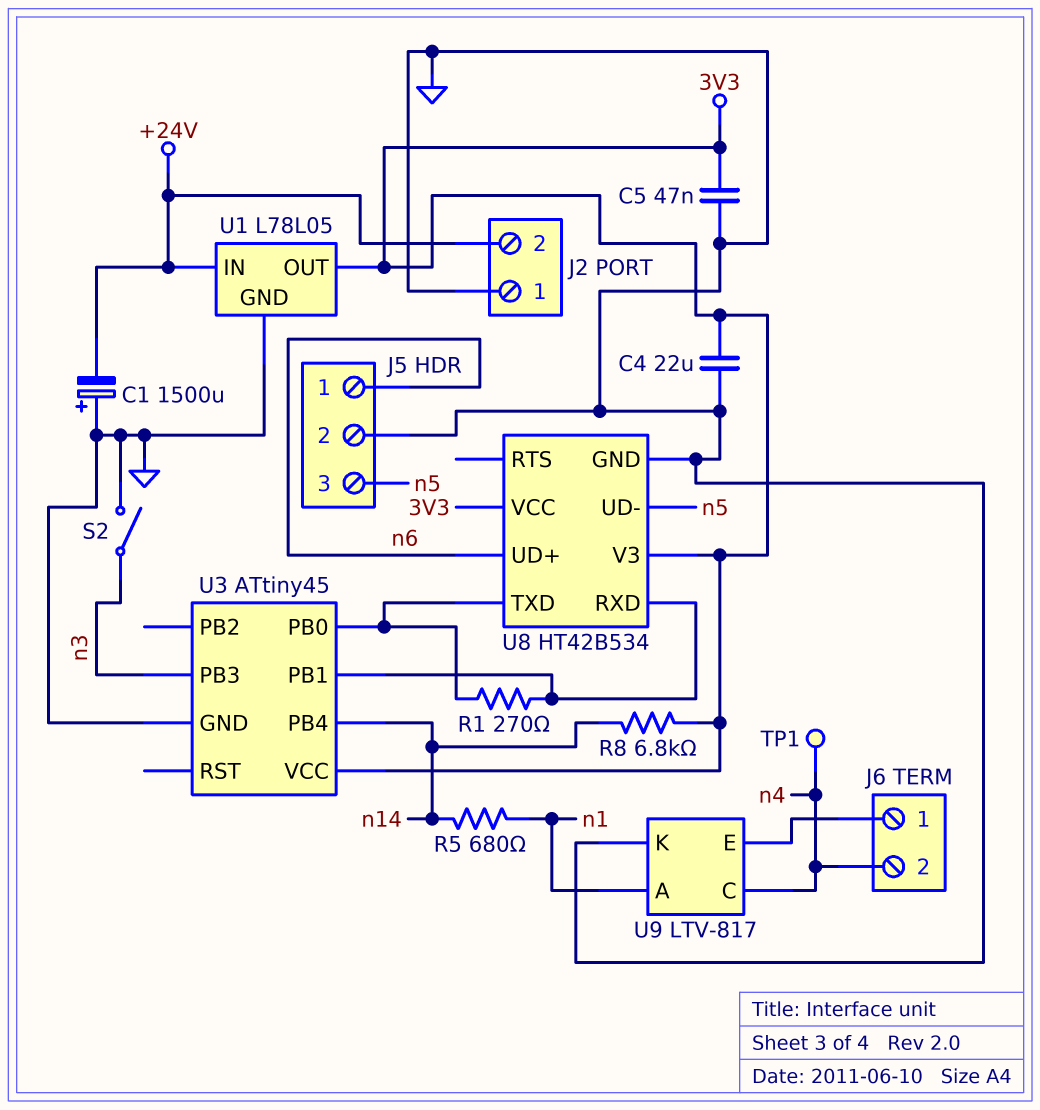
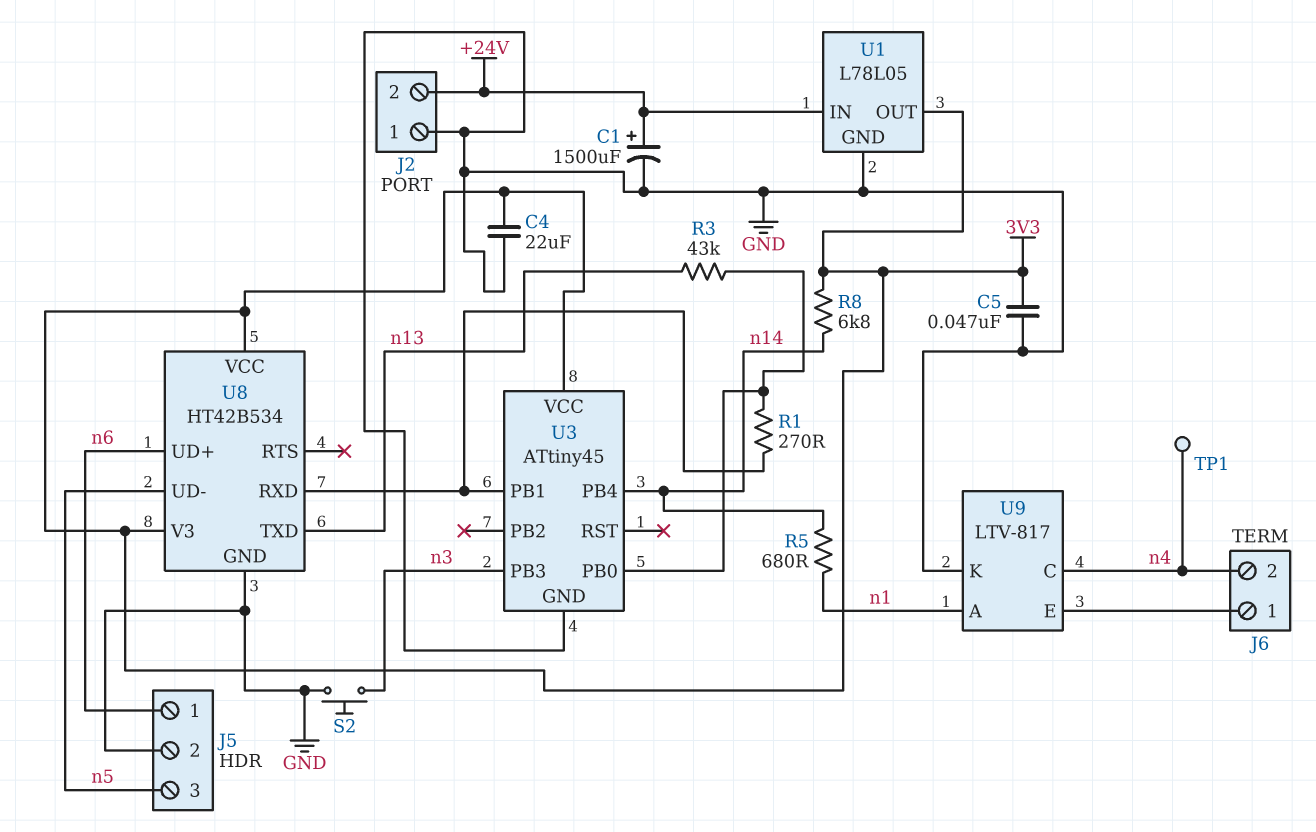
C1: 1500uF (plus GND, minus +24V) -> 1500uF (plus +24V, minus GND)
R3: none -> 43k (U3/PB0, n13)
S2: switch (GND, n3) -> button (GND, n3)
U8 pin TXD: U3/PB0 -> n13

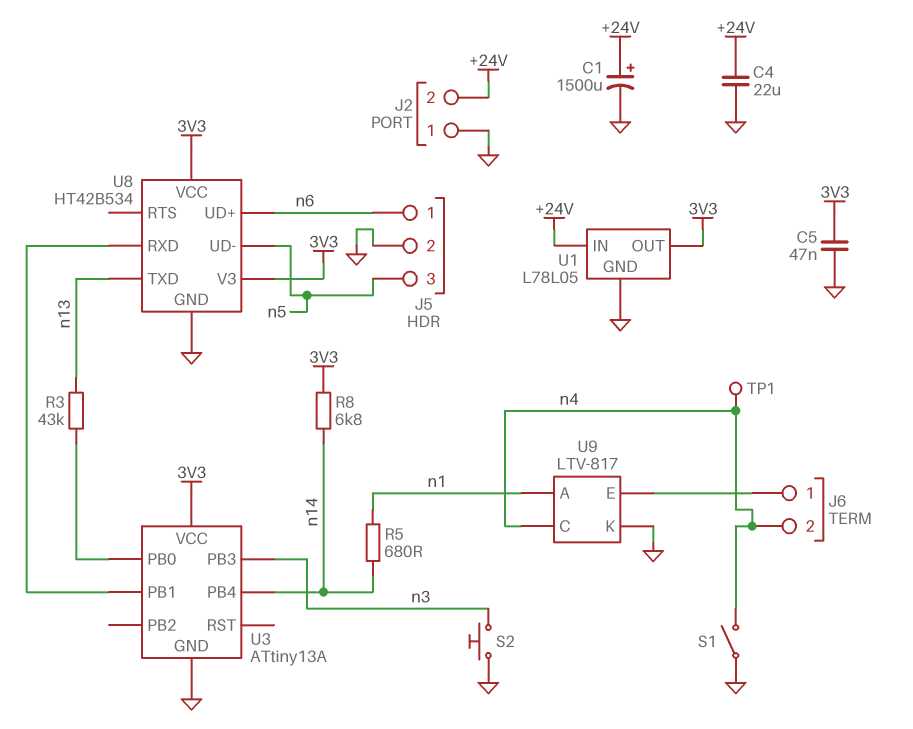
C4: 22uF (3V3, GND) -> 22uF (+24V, GND)
R1: 270 (U3/PB0, U3/PB1) -> none
S1: none -> switch (GND, n4)
U3: ATtiny45 -> ATtiny13A

